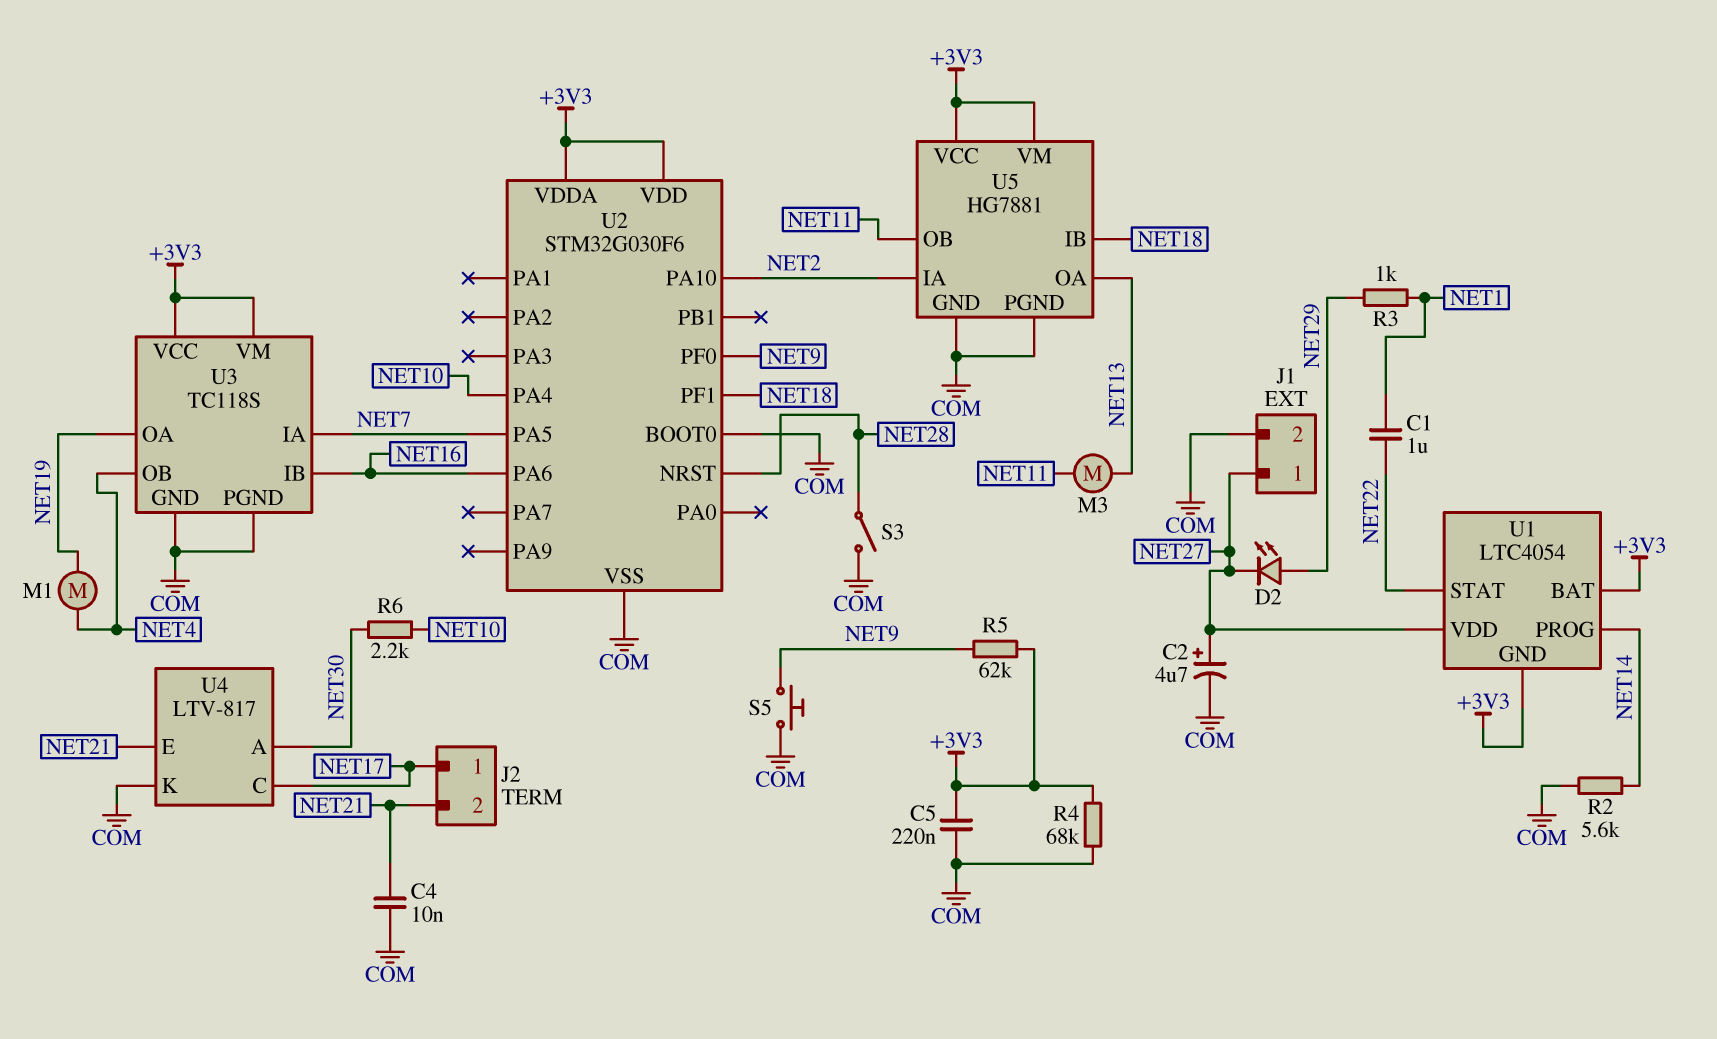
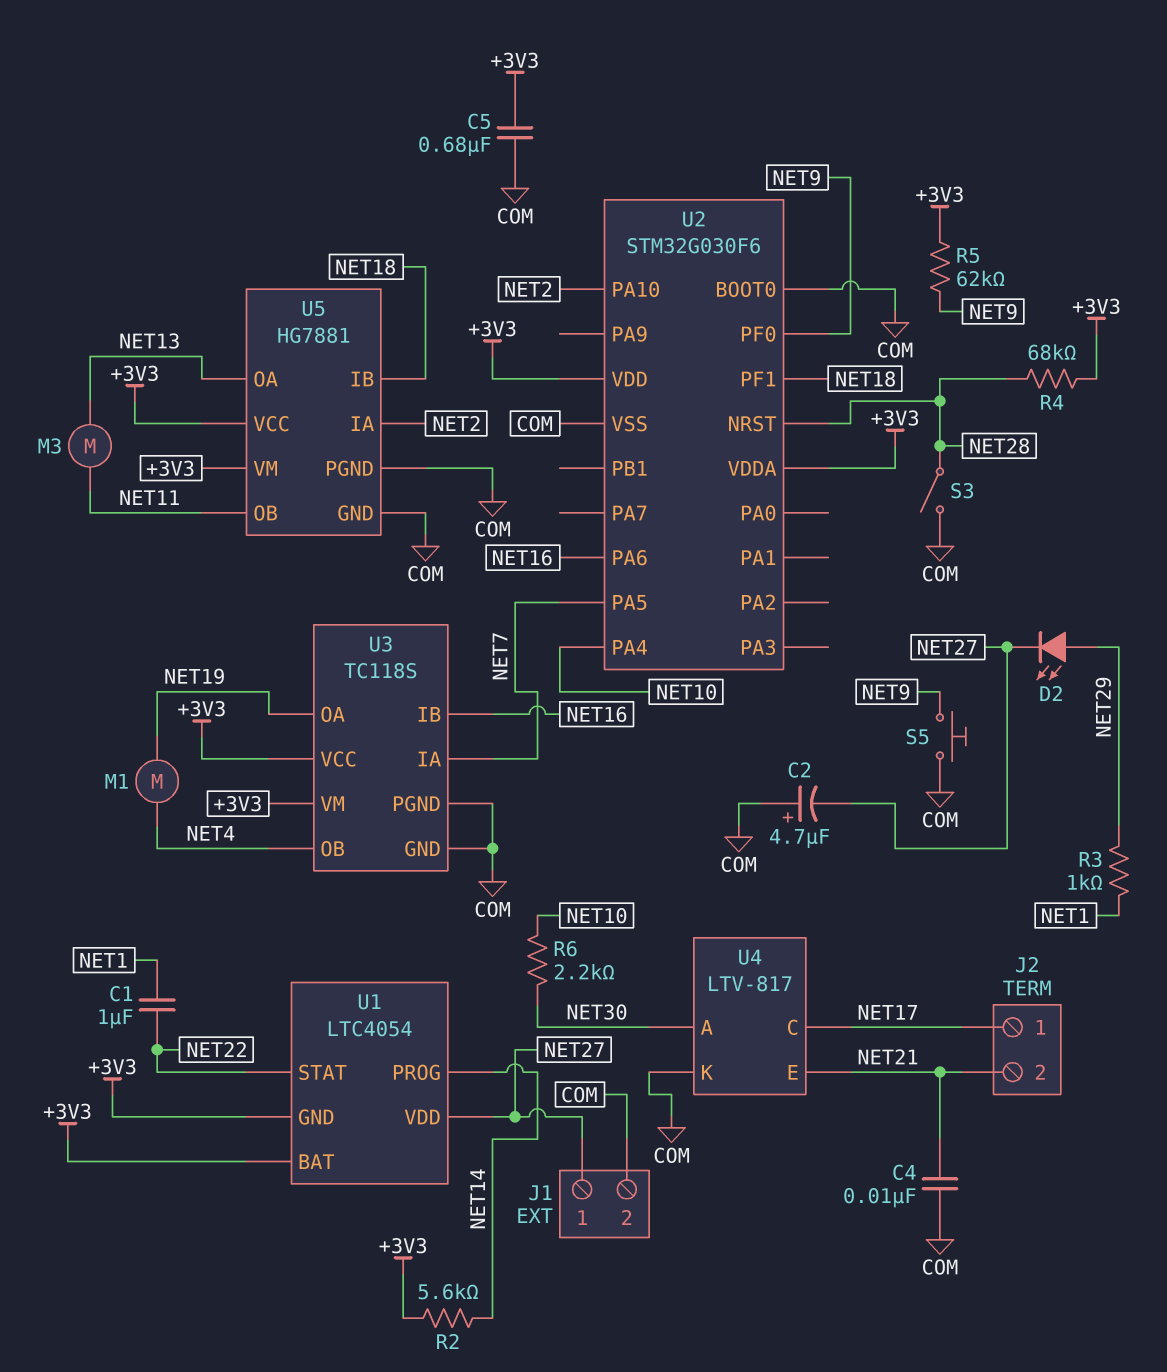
C2: 4.7uF (plus NET27, minus COM) -> 4.7uF (plus COM, minus NET27)
C5: 220nF (+3V3, COM) -> 680nF (+3V3, COM)
R2: 5.6k (COM, NET14) -> 5.6k (+3V3, NET14)
R4: 68k (+3V3, COM) -> 68k (+3V3, NET28)

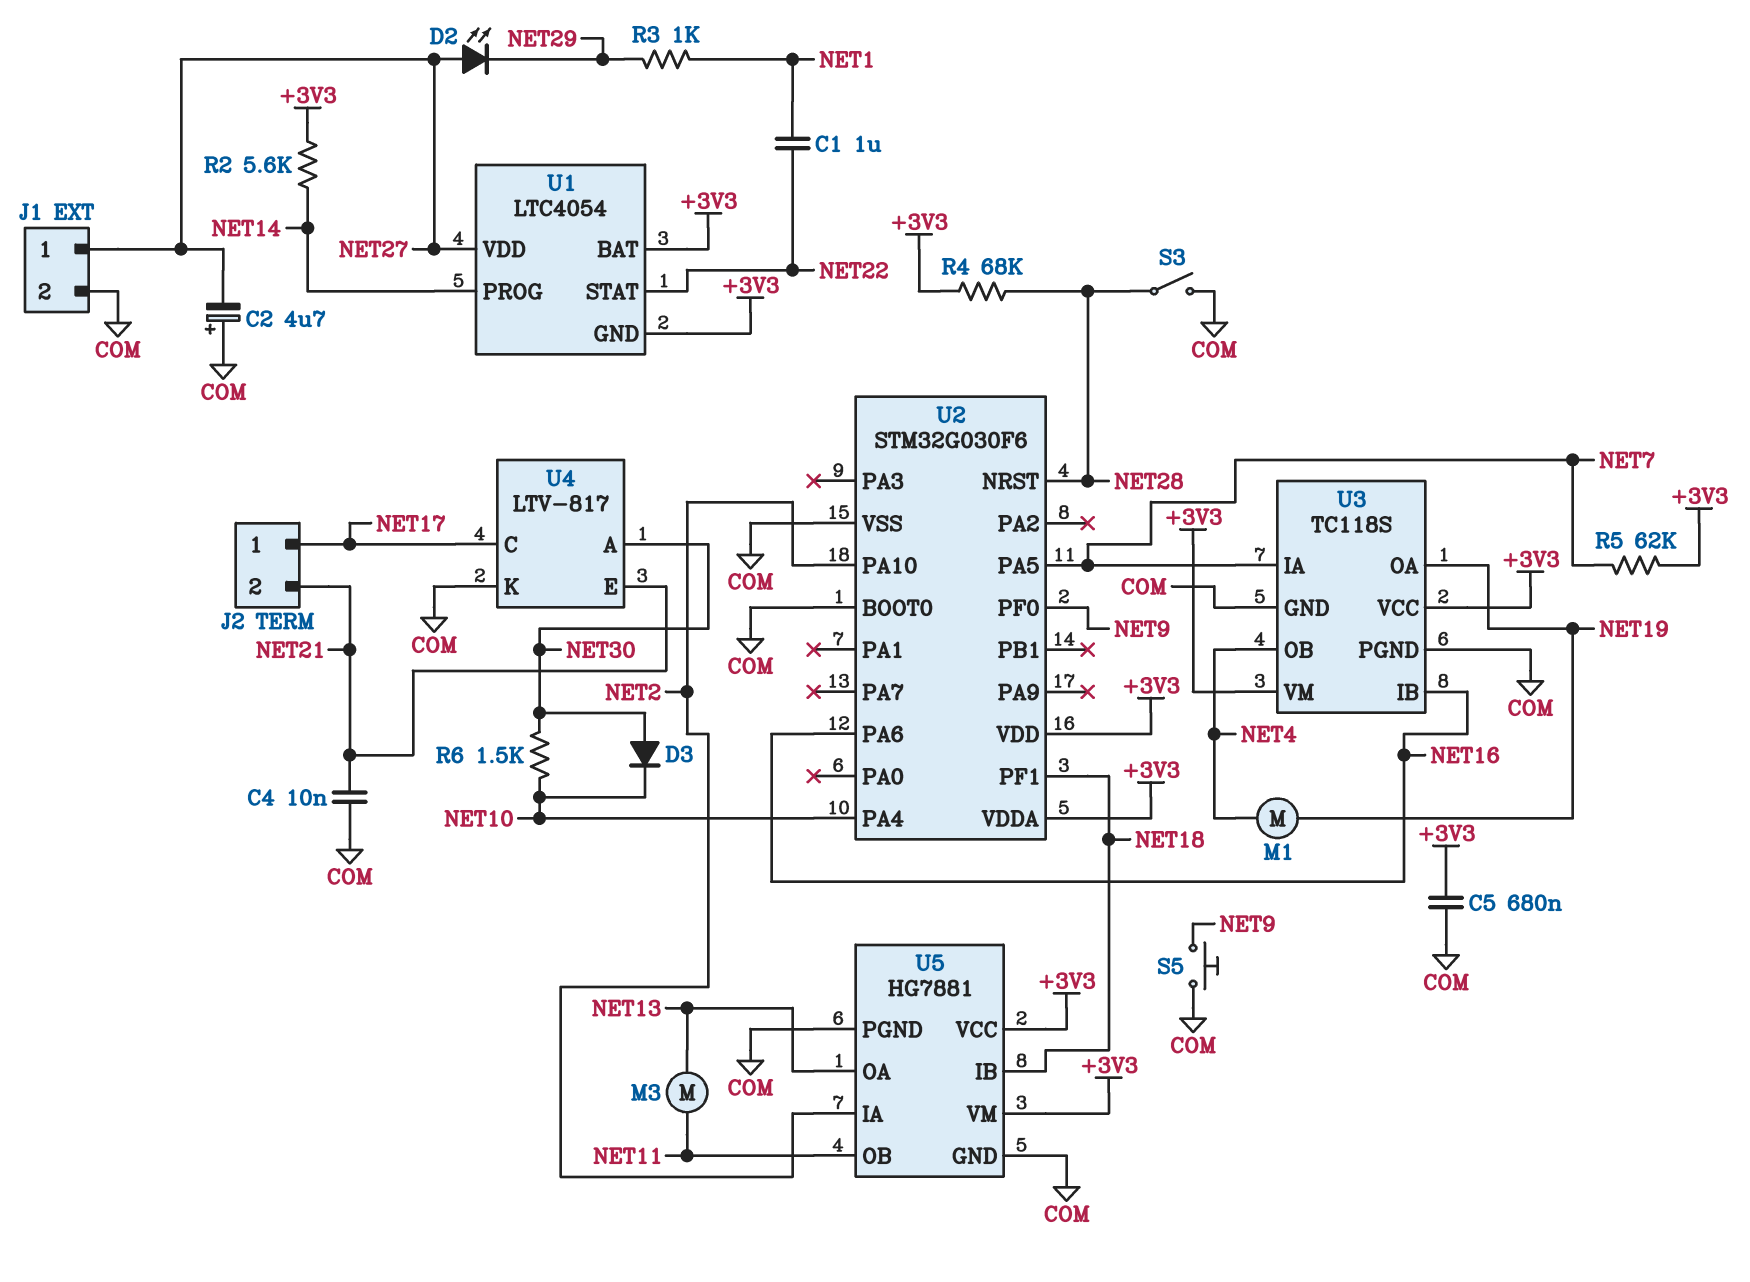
D2: LED (A NET29, K NET27) -> LED (A NET27, K NET29)
D3: none -> diode (A NET30, K NET10)
R5: 62k (+3V3, NET9) -> 62k (+3V3, NET7)
R6: 2.2k (NET10, NET30) -> 1.5k (NET10, NET30)

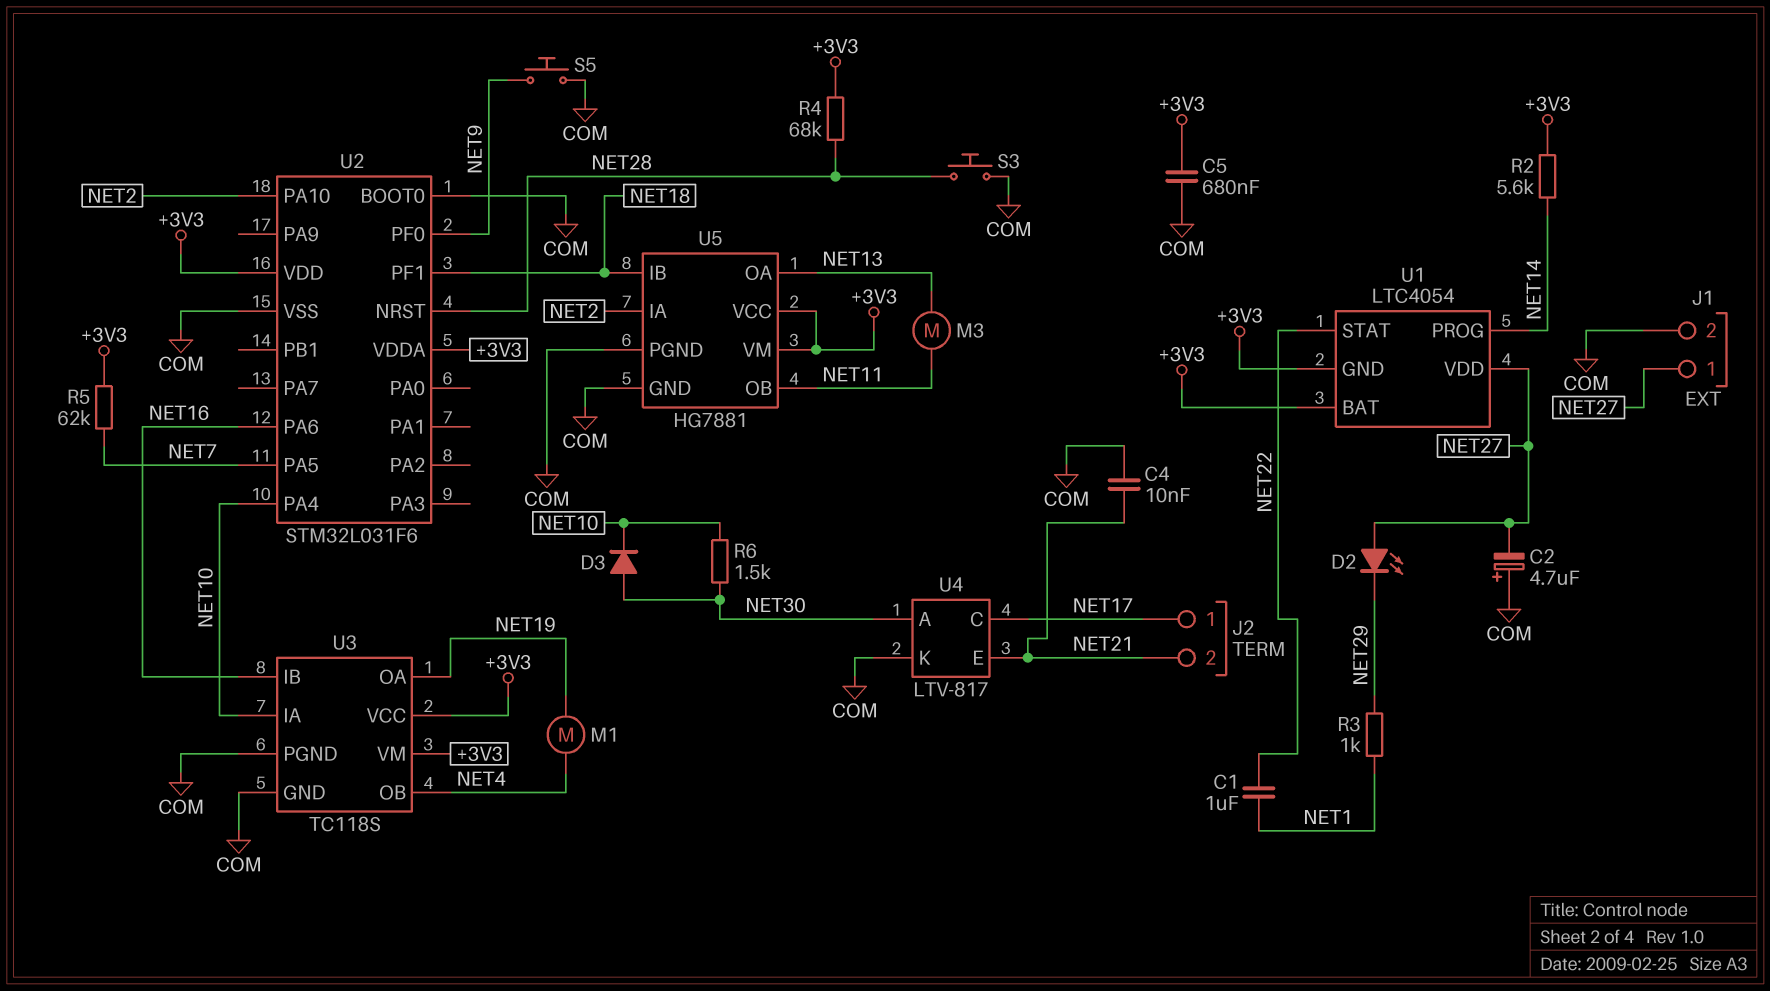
S3: switch (COM, NET28) -> button (COM, NET28)
U2: STM32G030F6 -> STM32L031F6
U3 pin IA: NET7 -> NET10

